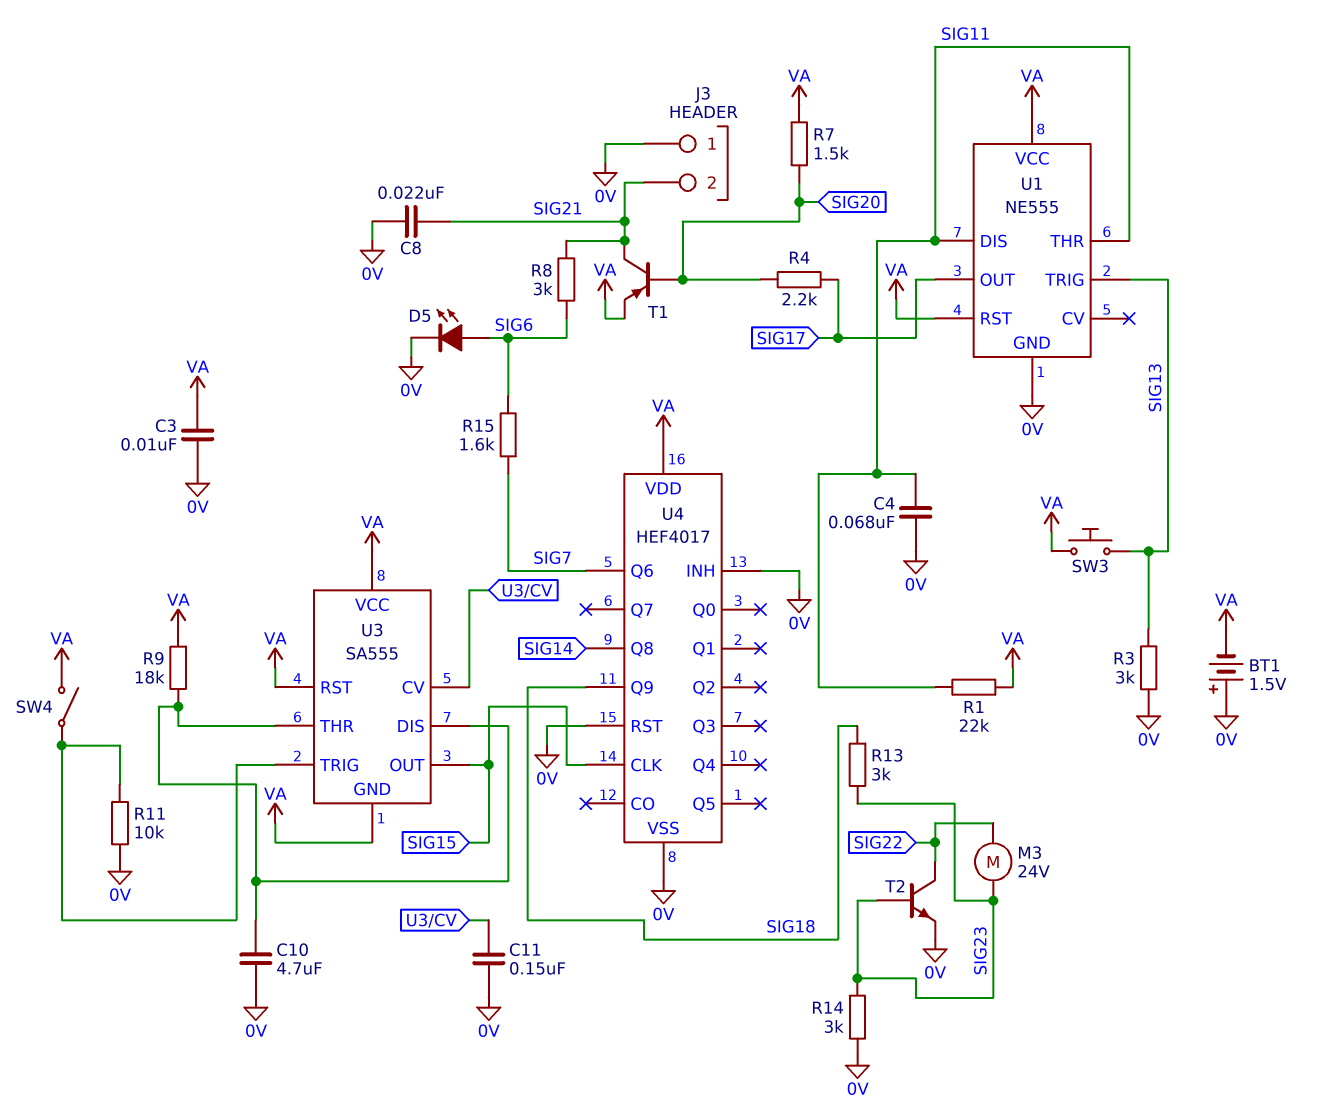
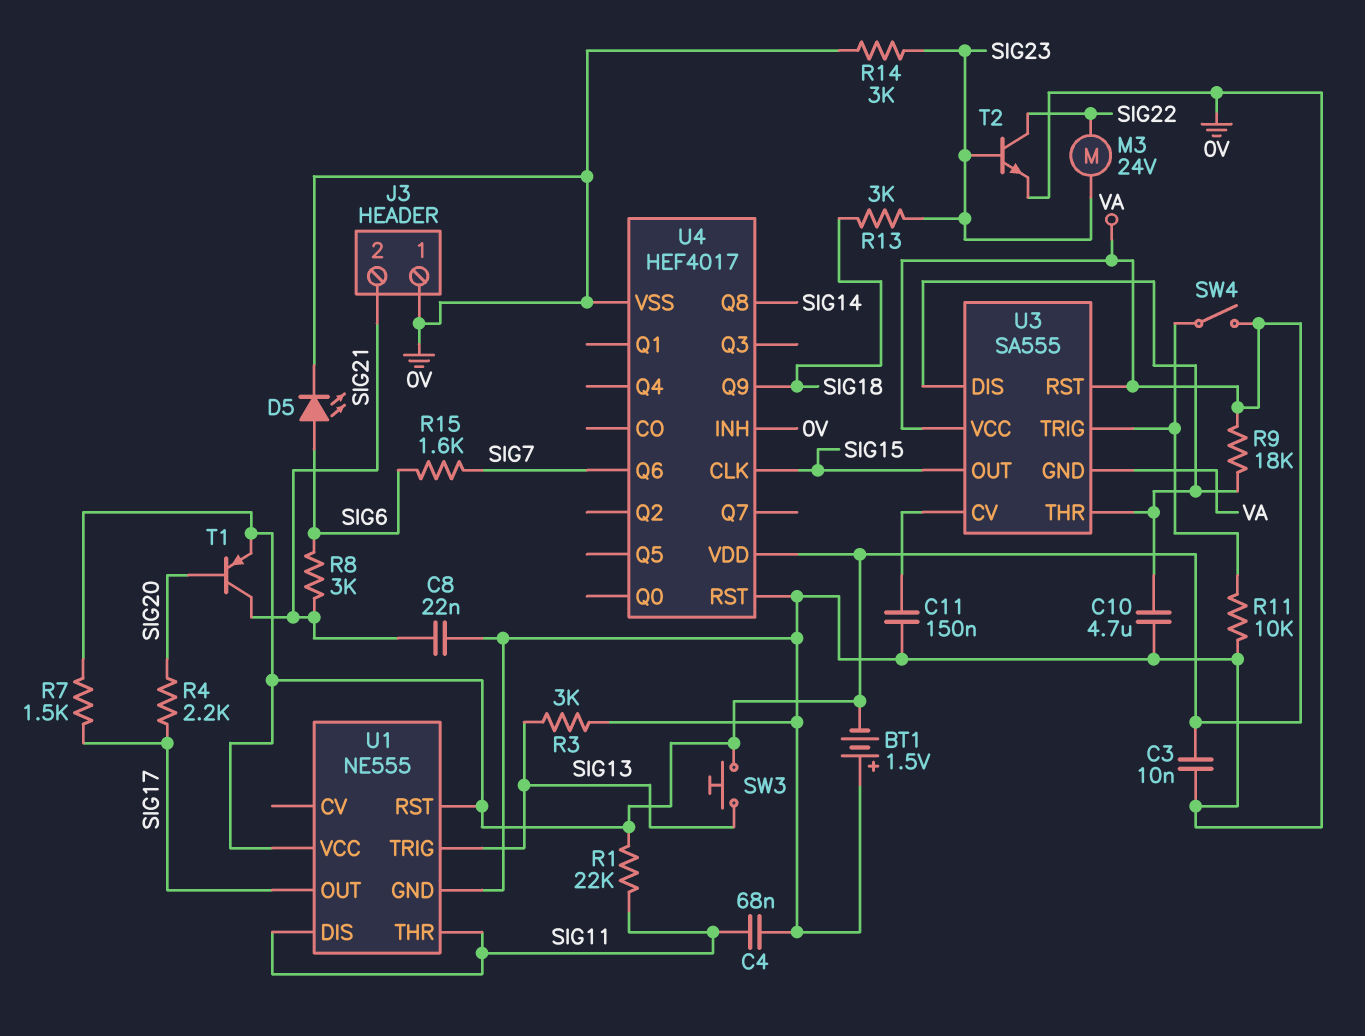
R7: 1.5k (SIG20, VA) -> 1.5k (SIG17, VA)

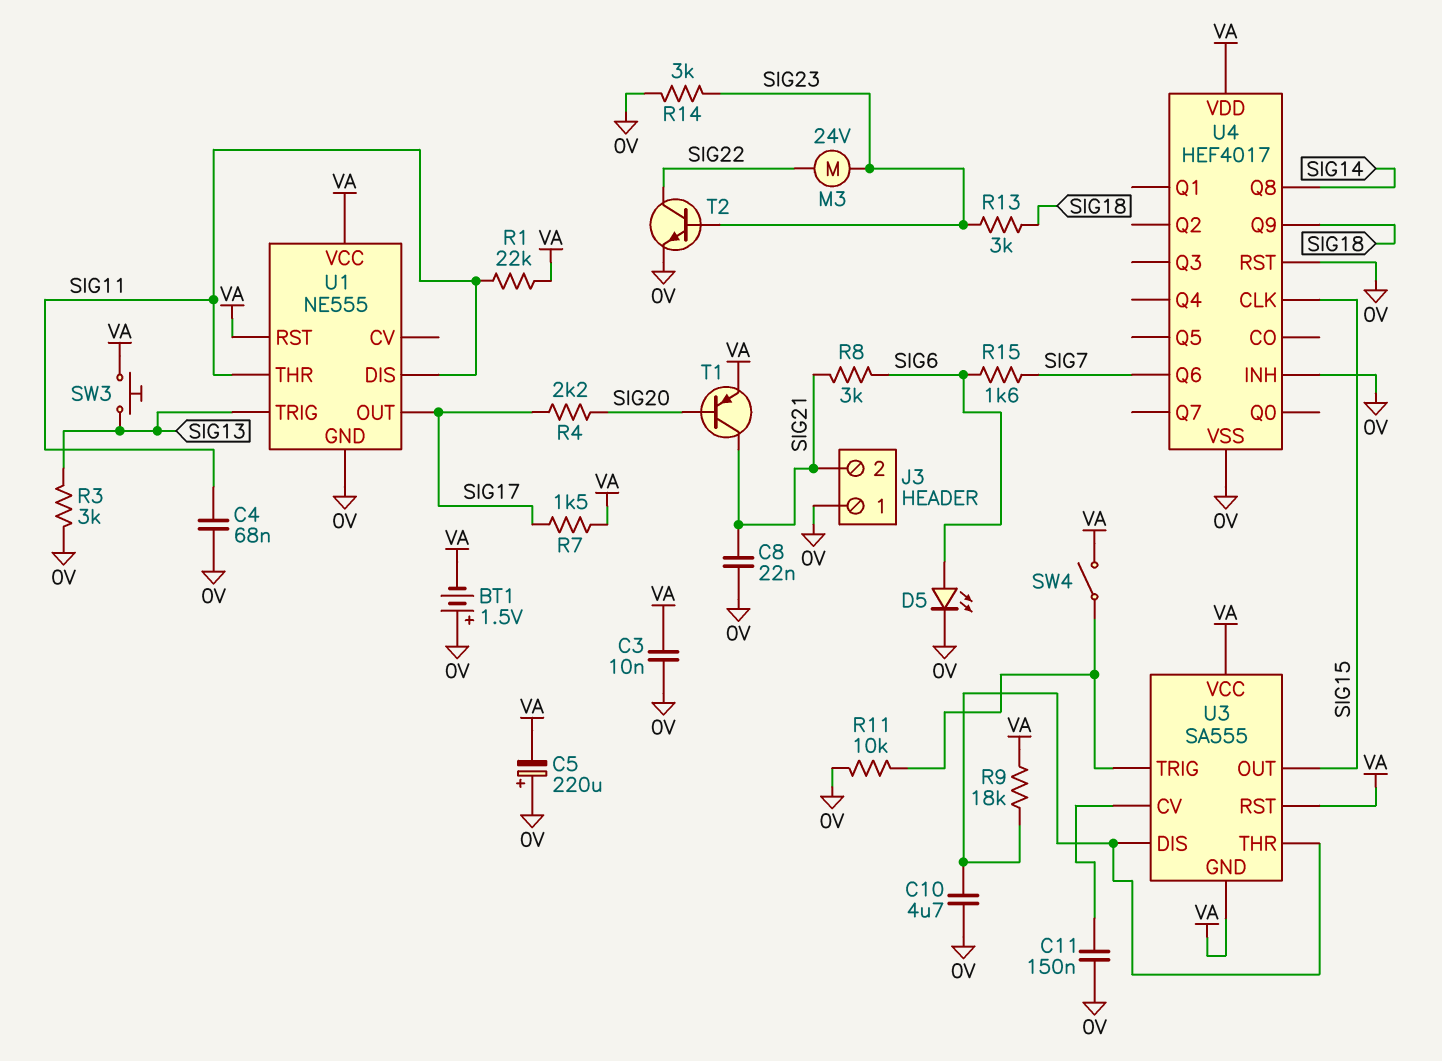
C5: none -> 220uF (plus 0V, minus VA)

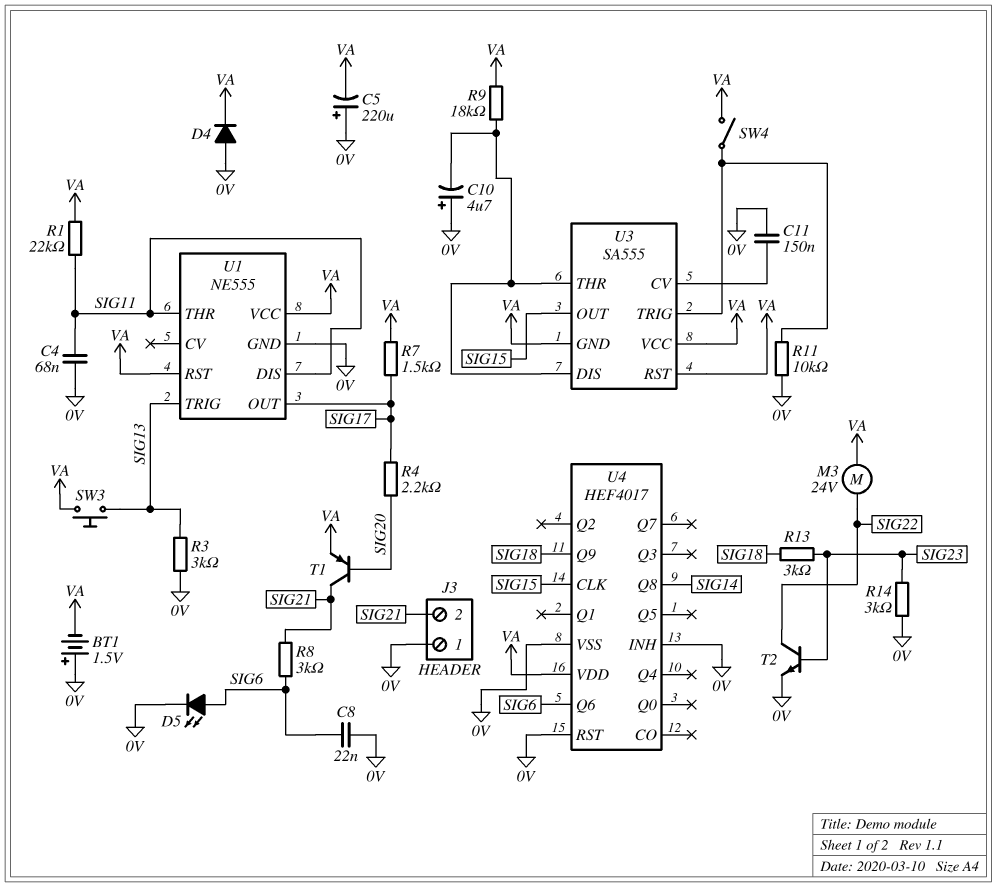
C3: 10nF (0V, VA) -> none
C8: 22nF (0V, SIG21) -> 22nF (0V, SIG6)
C10: 4.7uF (0V, U3/DIS) -> 4.7uF (plus 0V, minus U3/DIS)
D4: none -> diode (A 0V, K VA)
M3: motor 24V (SIG22, SIG23) -> motor 24V (SIG22, VA)
R15: 1.6k (SIG6, SIG7) -> none
U4 pin Q6: SIG7 -> SIG6

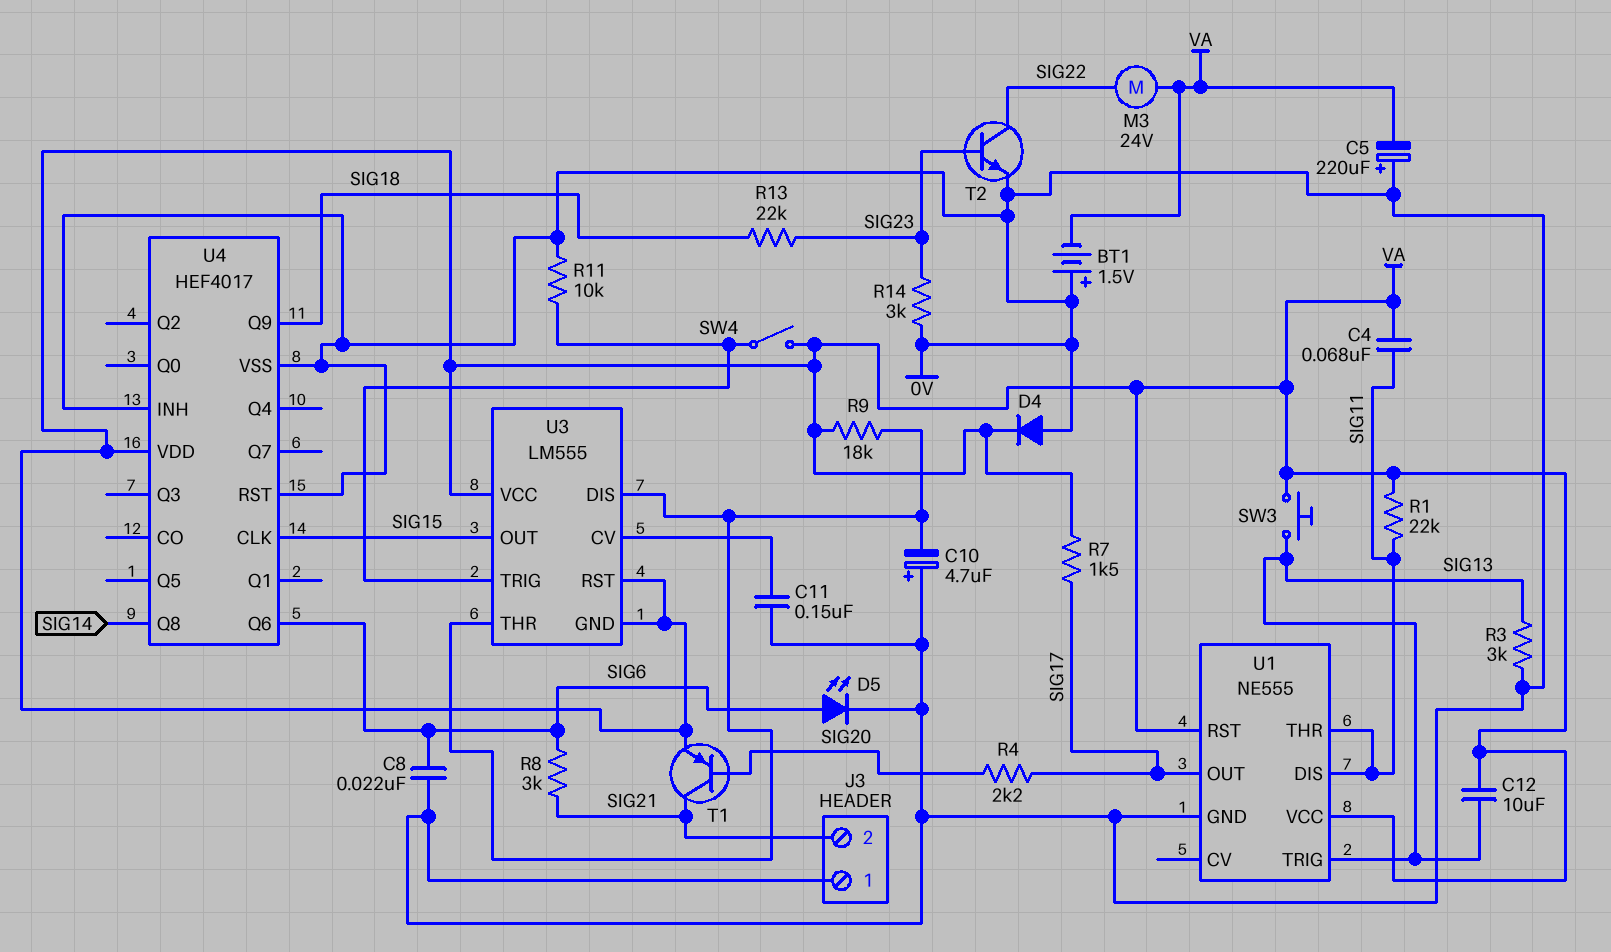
C4: 68nF (0V, SIG11) -> 68nF (SIG11, VA)
C12: none -> 10uF (SIG13, VA)
R13: 3k (SIG18, SIG23) -> 22k (SIG18, SIG23)
U3: SA555 -> LM555

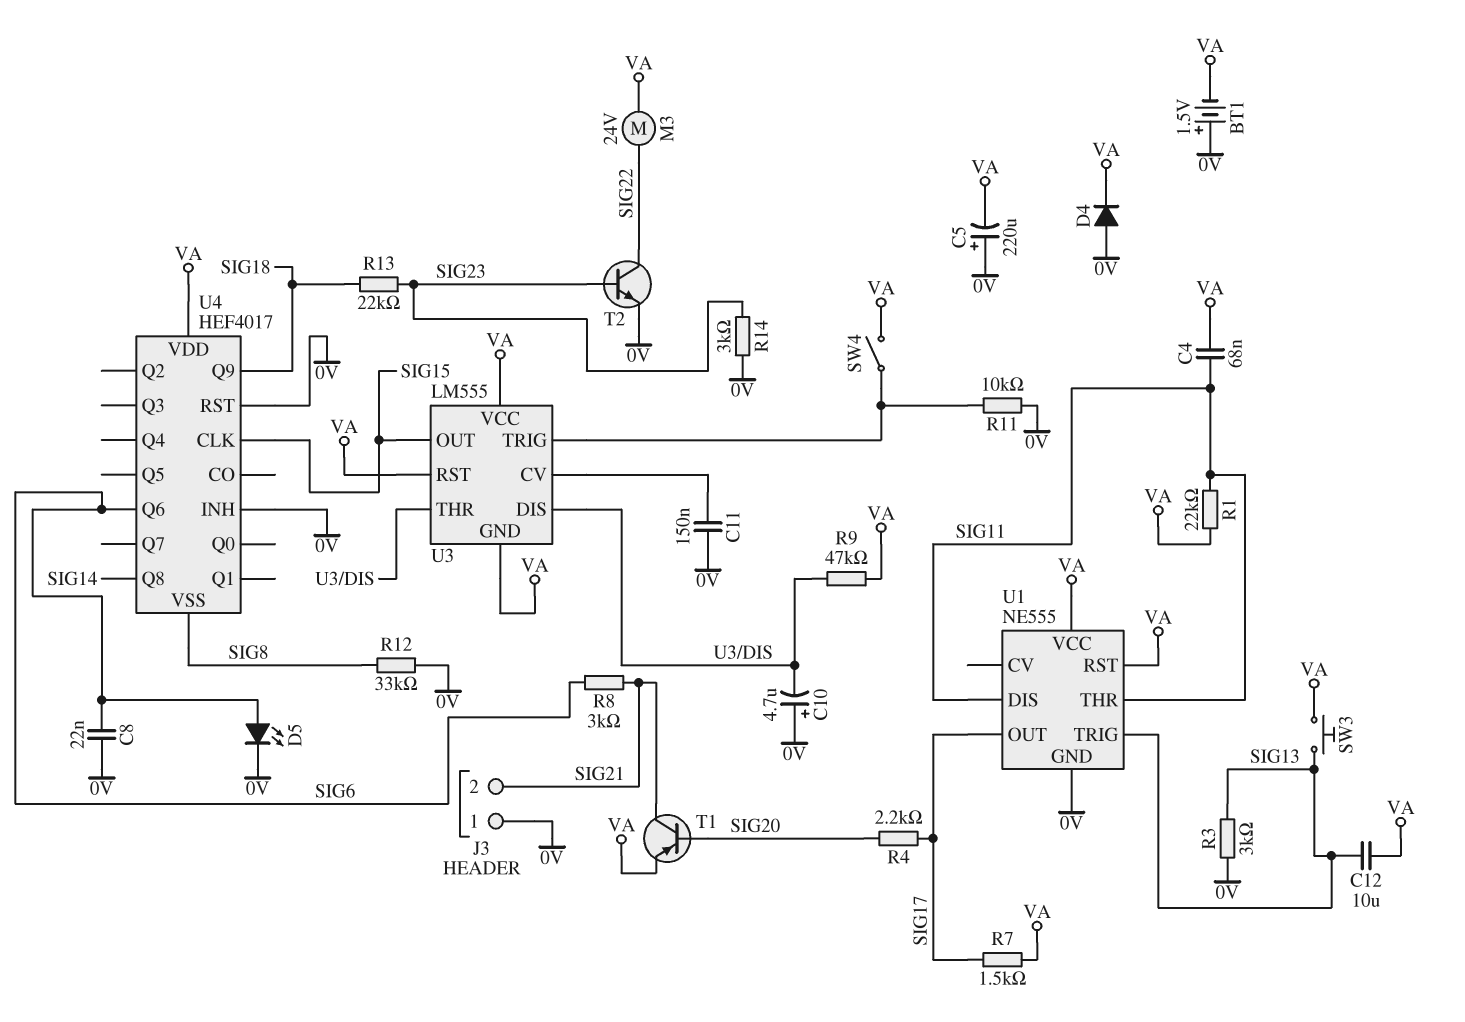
R9: 18k (U3/DIS, VA) -> 47k (U3/DIS, VA)
R12: none -> 33k (0V, SIG8)
U4 pin VSS: 0V -> SIG8

